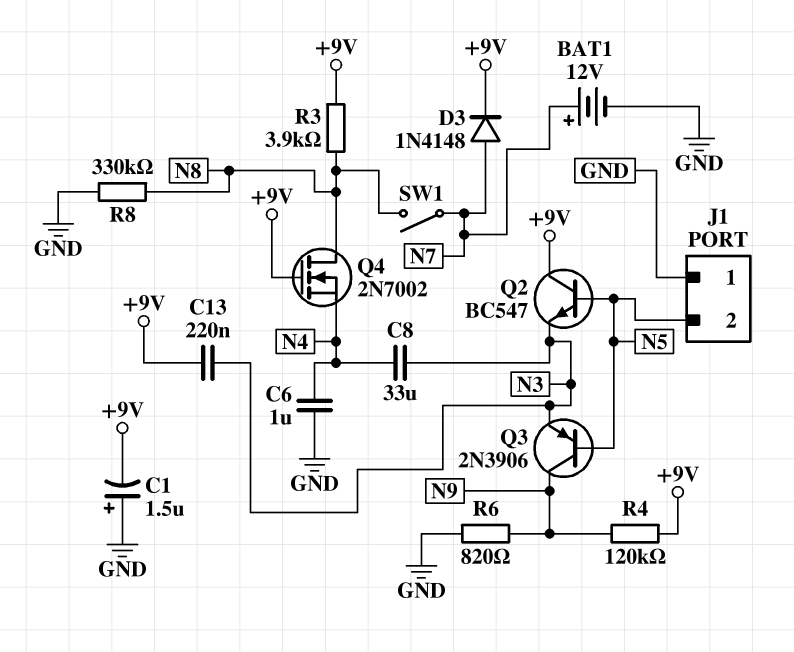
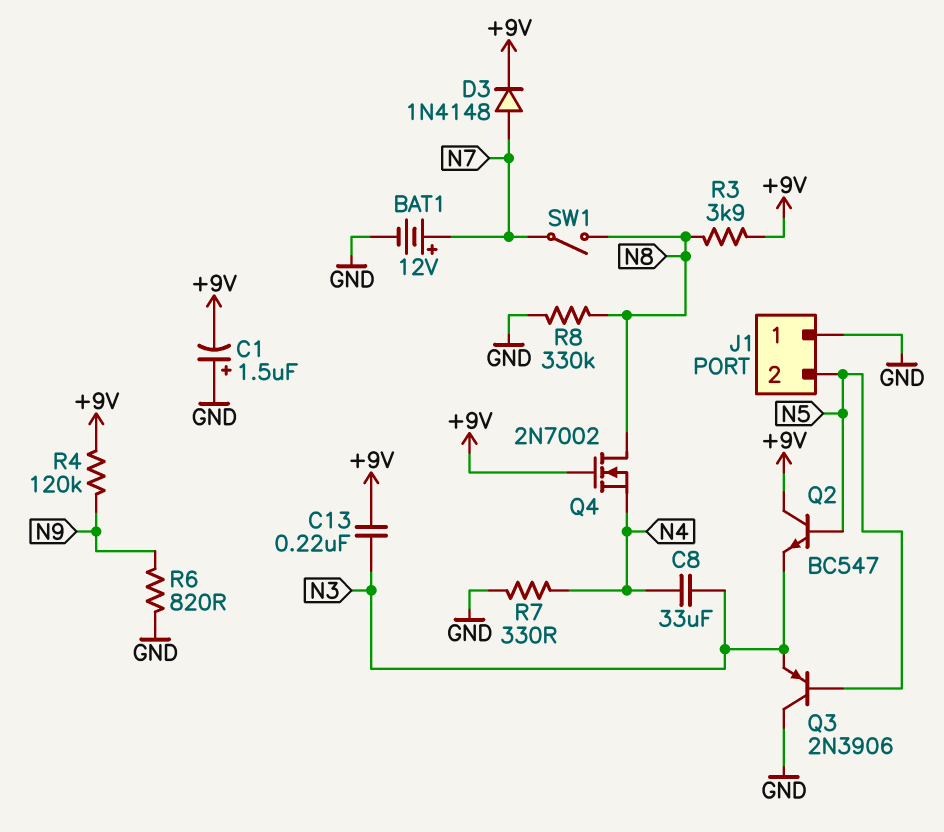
C6: 1uF (GND, N4) -> none
Q3: PNP 2N3906 (B N5, C N9, E N3) -> PNP 2N3906 (B N5, C GND, E N3)
R7: none -> 330 (GND, N4)

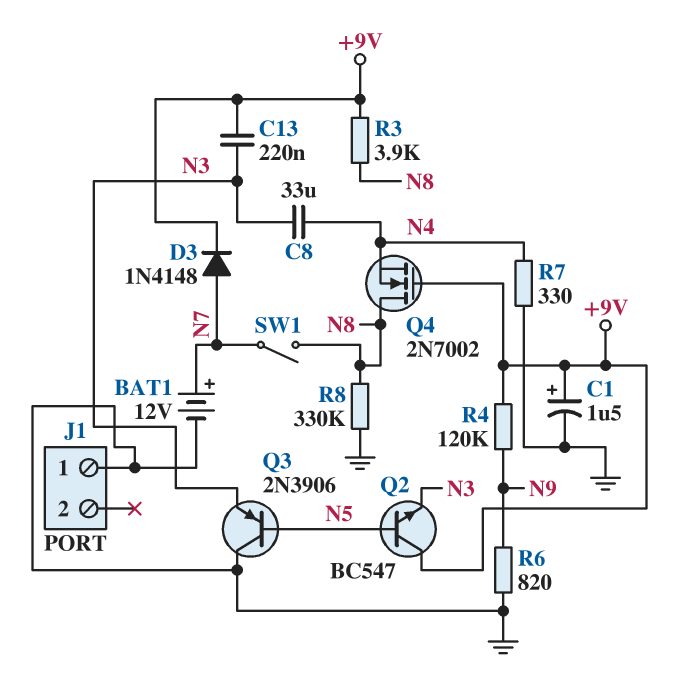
C1: 1.5uF (plus GND, minus +9V) -> 1.5uF (plus +9V, minus GND)
J1 pin 2: N5 -> none

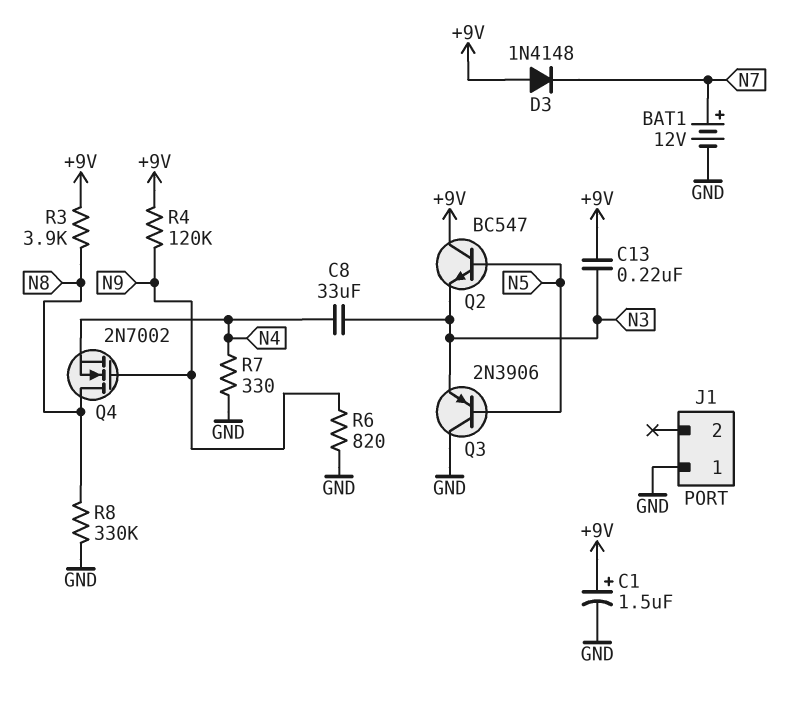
D3: diode 1N4148 (A N7, K +9V) -> diode 1N4148 (A +9V, K N7)
Q4: NMOS 2N7002 (G +9V, D N8, S N4) -> NMOS 2N7002 (G N9, D N8, S N4)
SW1: switch (N7, N8) -> none

